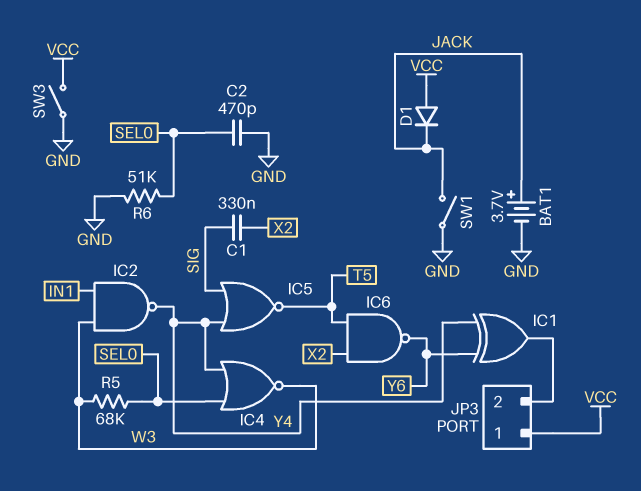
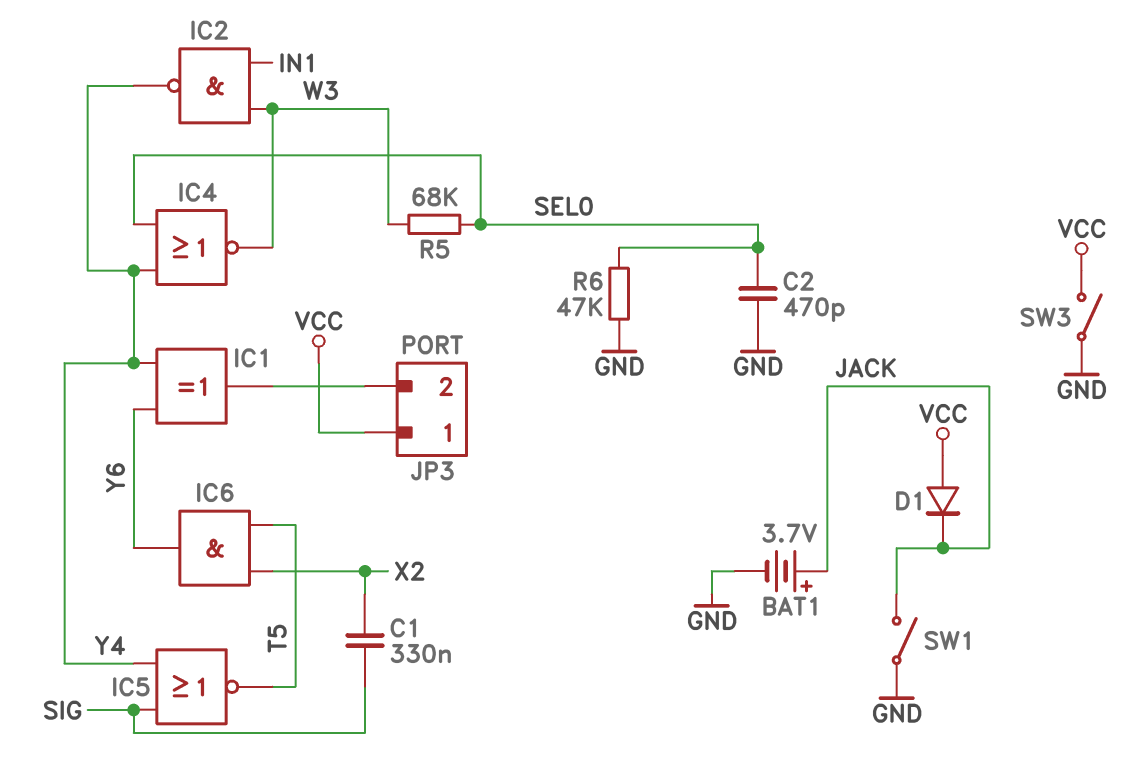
IC6: NAND (in T5, in X2, out Y6) -> AND (in T5, in X2, out Y6)
R6: 51k (GND, SEL0) -> 47k (GND, SEL0)

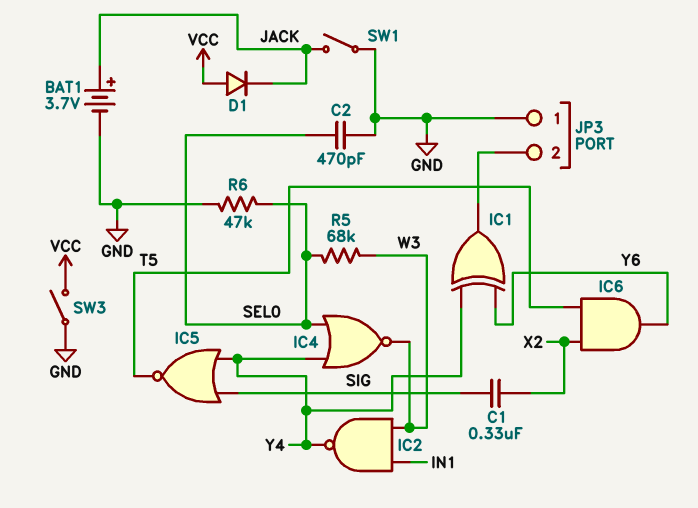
JP3 pin 1: VCC -> GND

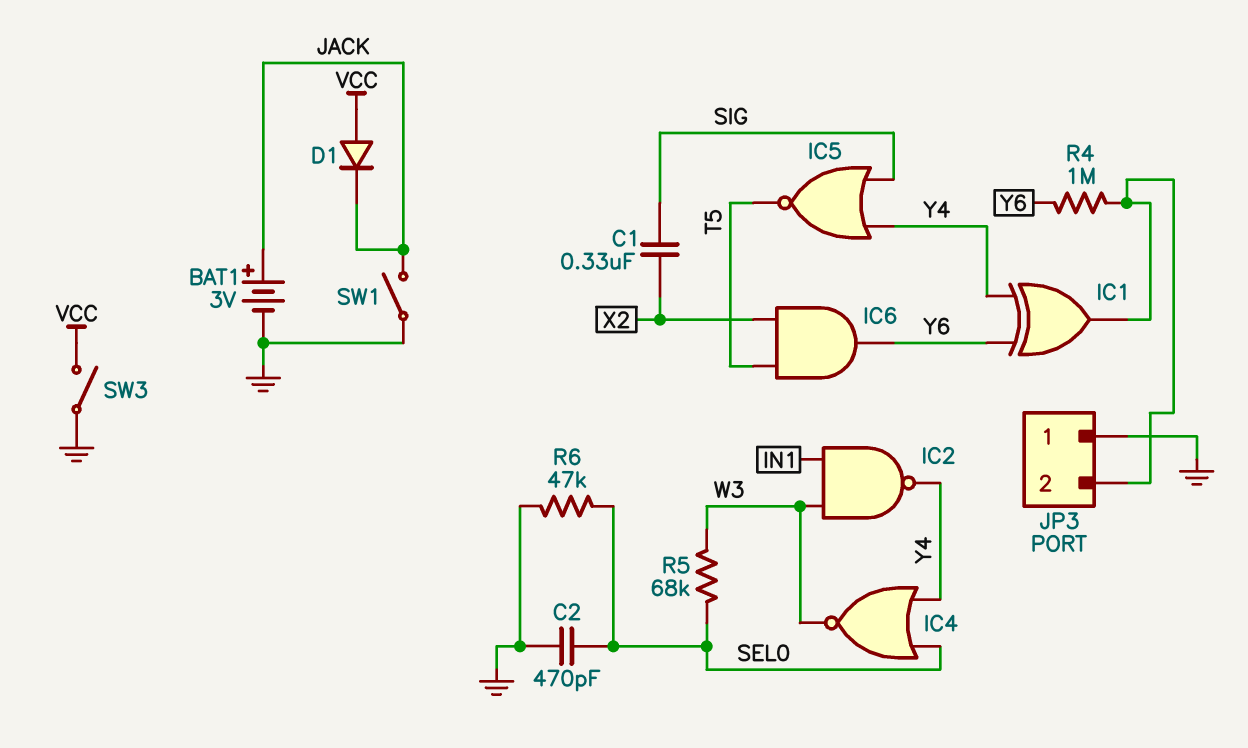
BAT1: 3.7V (plus JACK, minus GND) -> 3V (plus JACK, minus GND)
R4: none -> 1M (JP3/2, Y6)

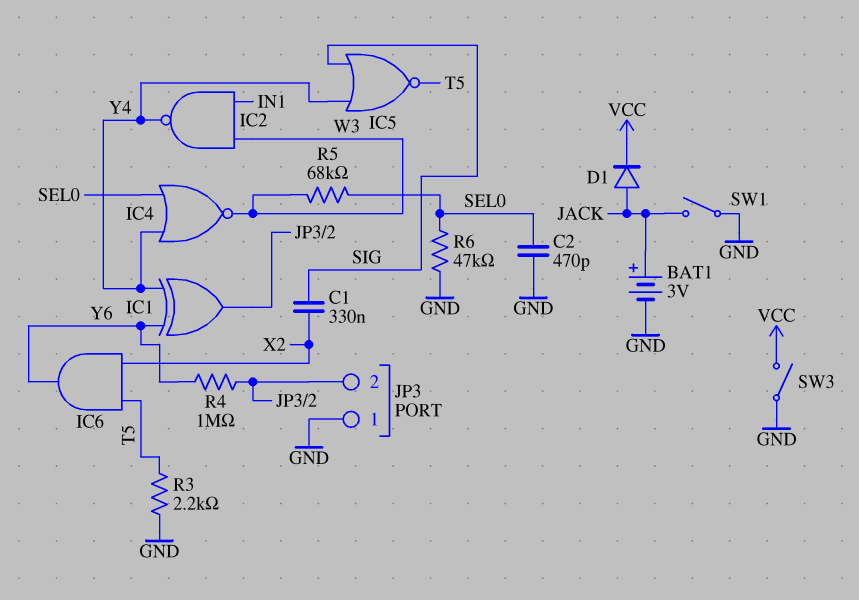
D1: diode (A VCC, K JACK) -> diode (A JACK, K VCC)
R3: none -> 2.2k (GND, T5)

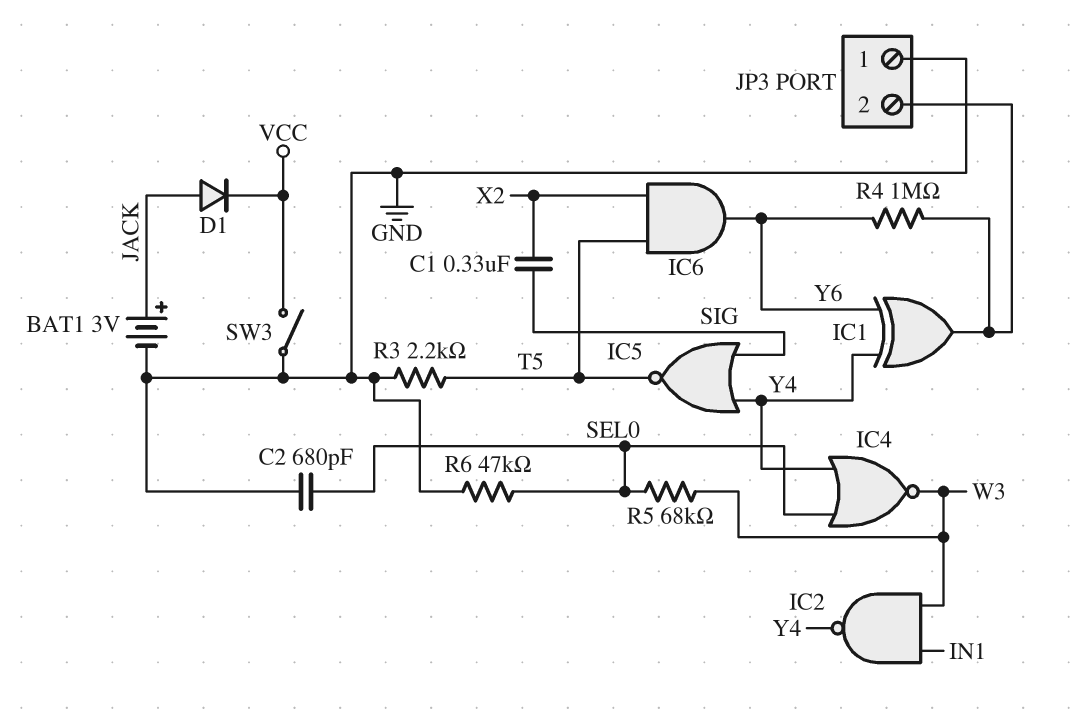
C2: 470pF (GND, SEL0) -> 680pF (GND, SEL0)
SW1: switch (GND, JACK) -> none

